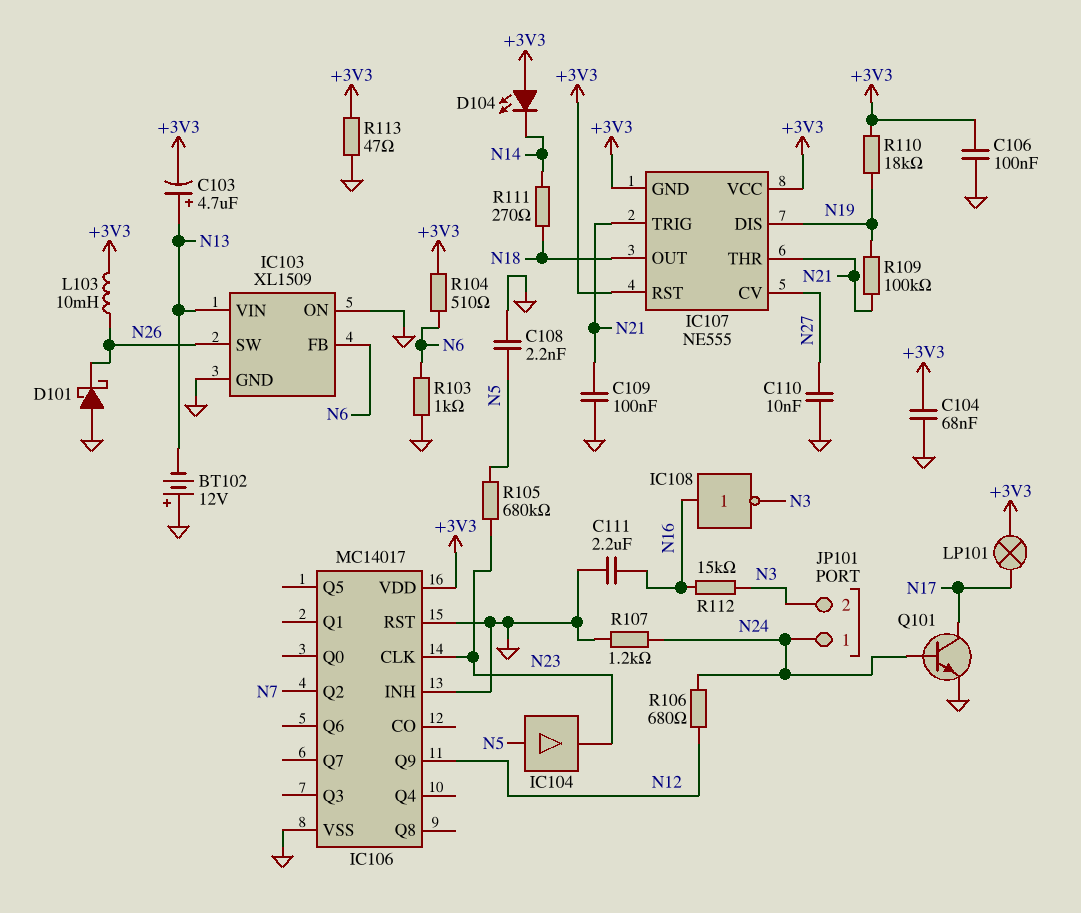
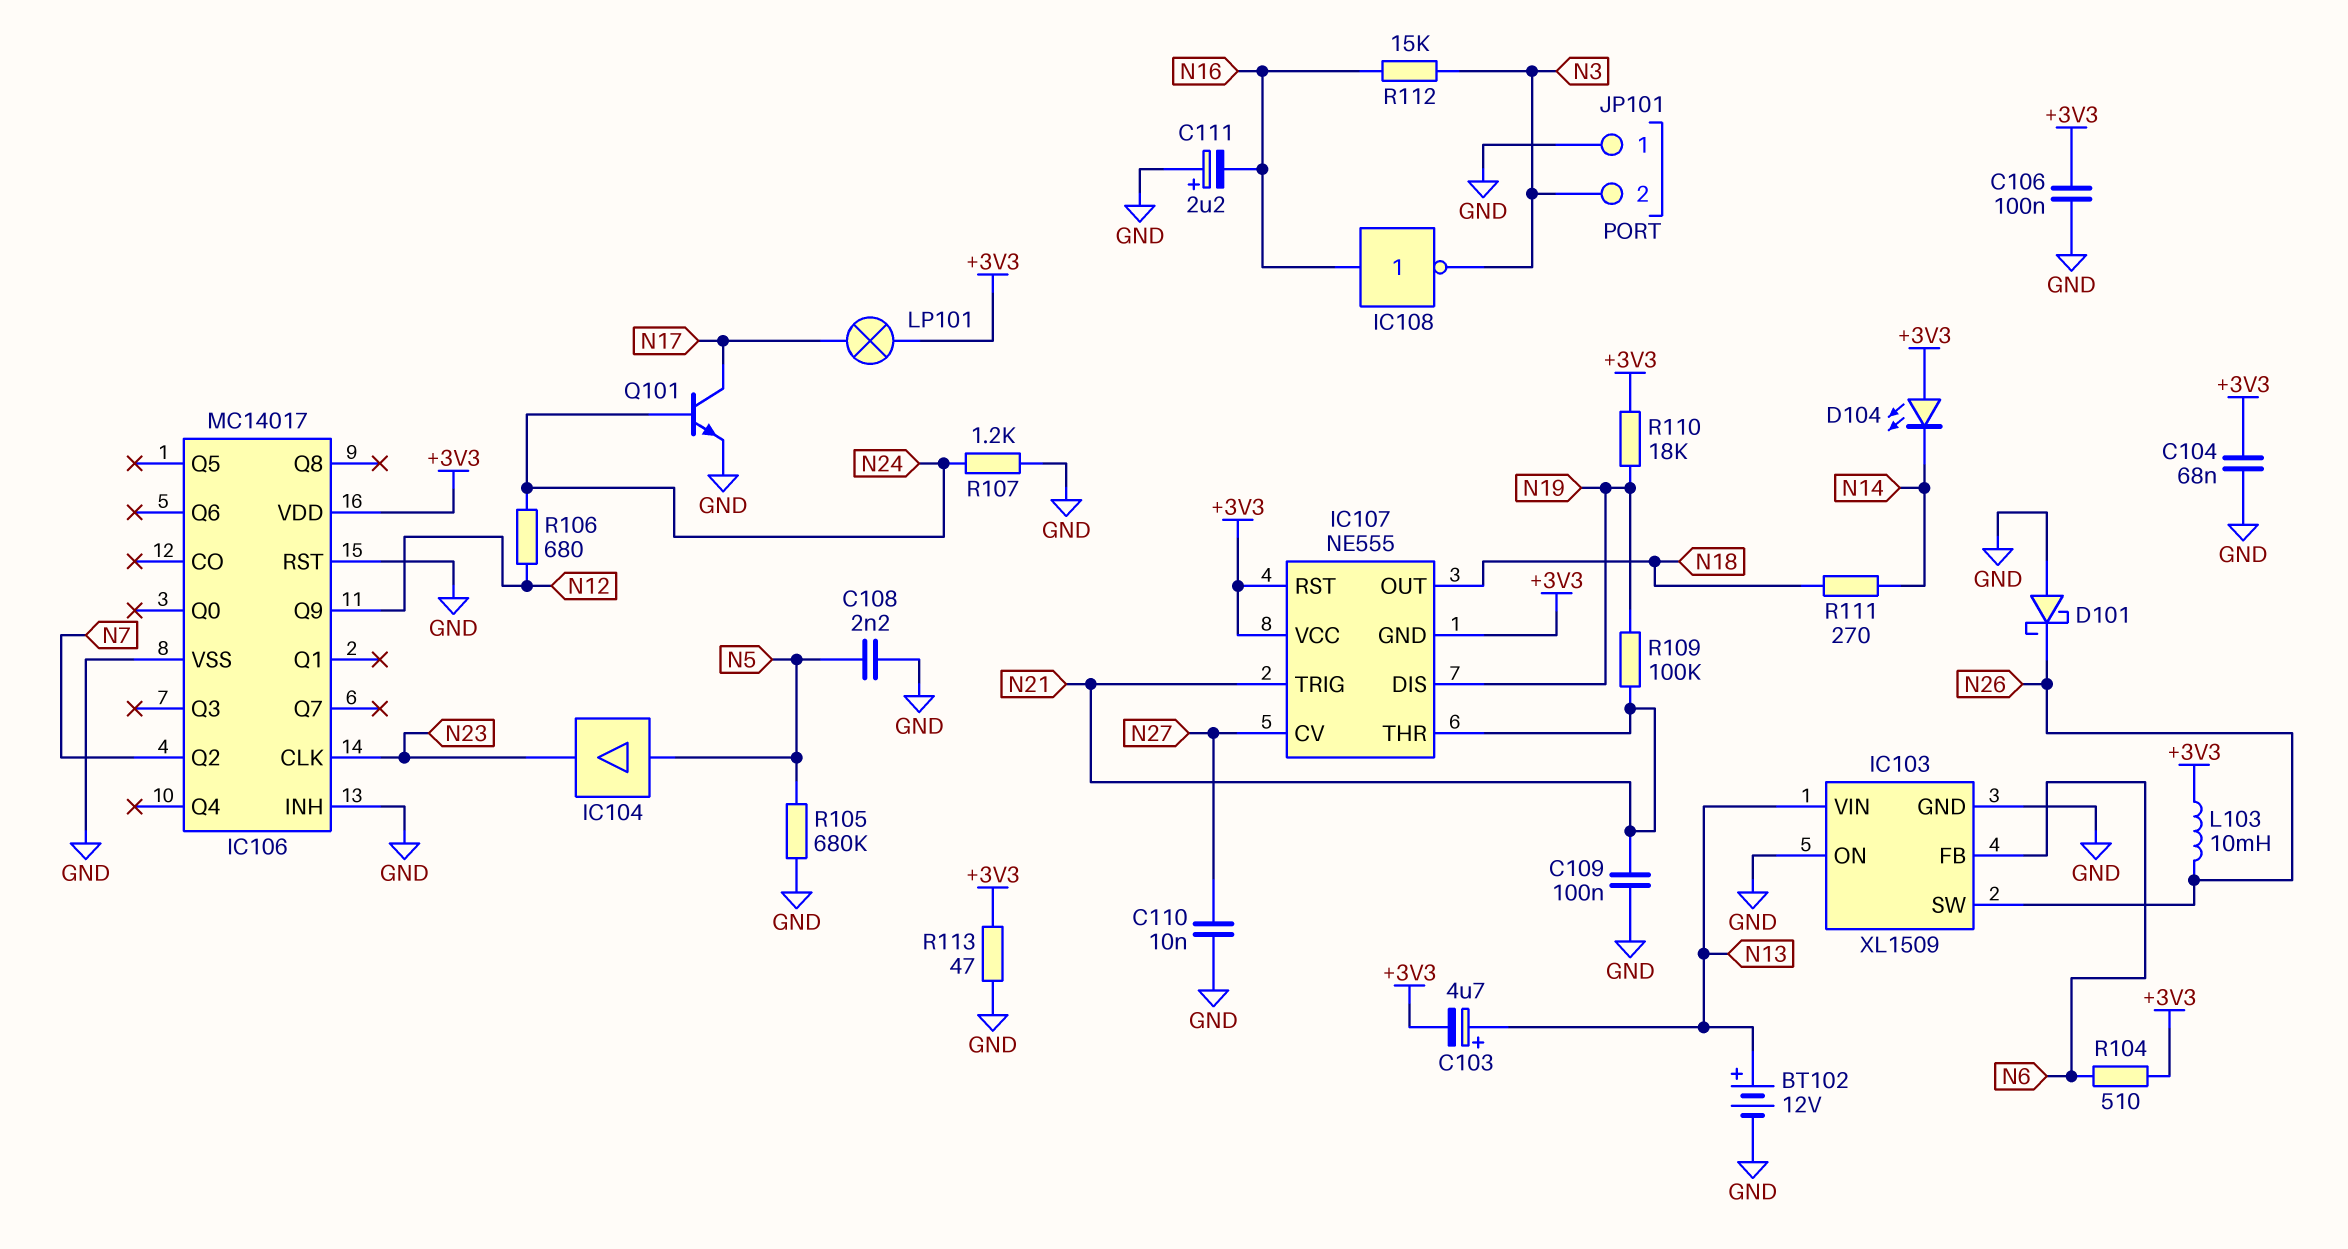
BT102: 12V (plus GND, minus N13) -> 12V (plus N13, minus GND)
C111: 2.2uF (GND, N16) -> 2.2uF (plus GND, minus N16)
JP101 pin 1: N24 -> GND
R103: 1k (GND, N6) -> none
R105: 680k (N5, N23) -> 680k (GND, N5)

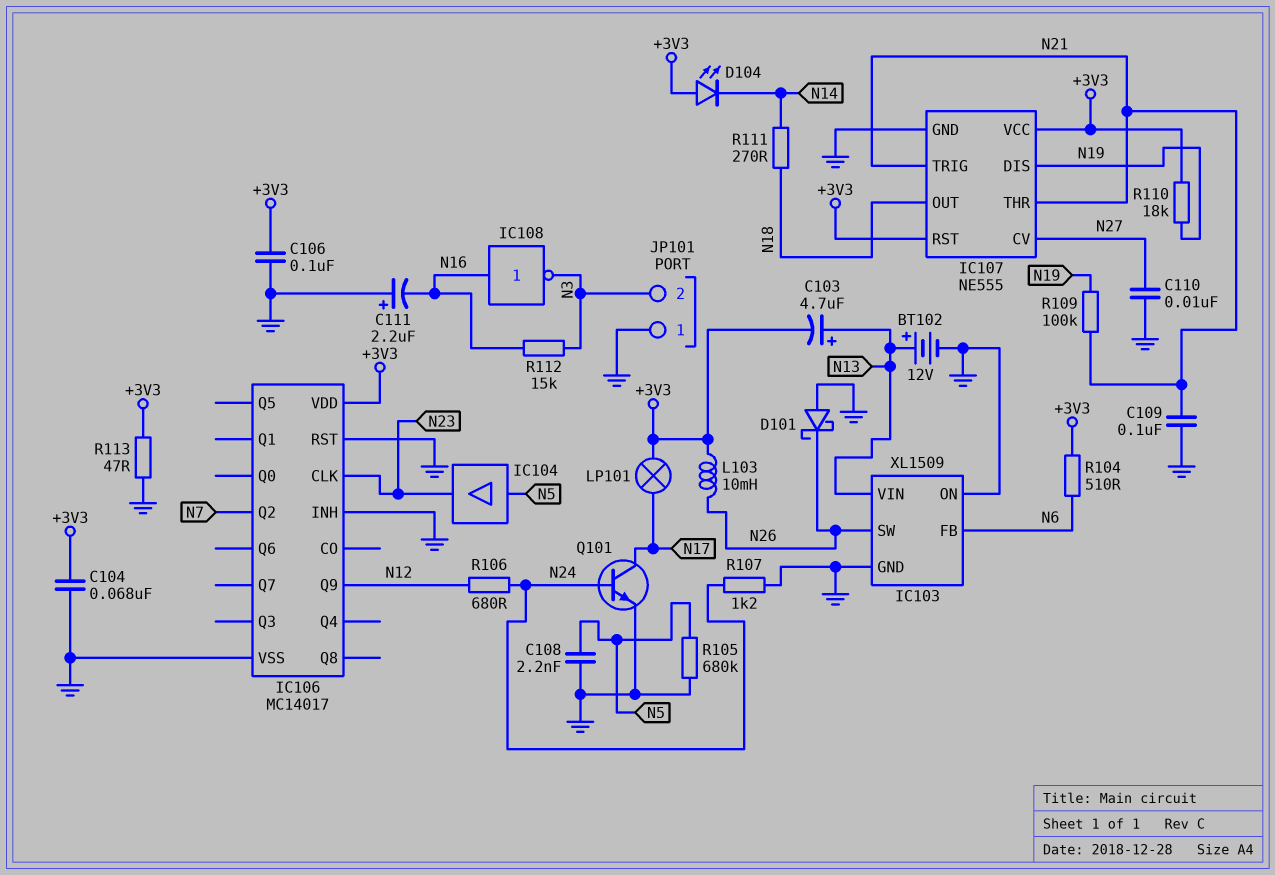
IC107 pin GND: +3V3 -> GND

